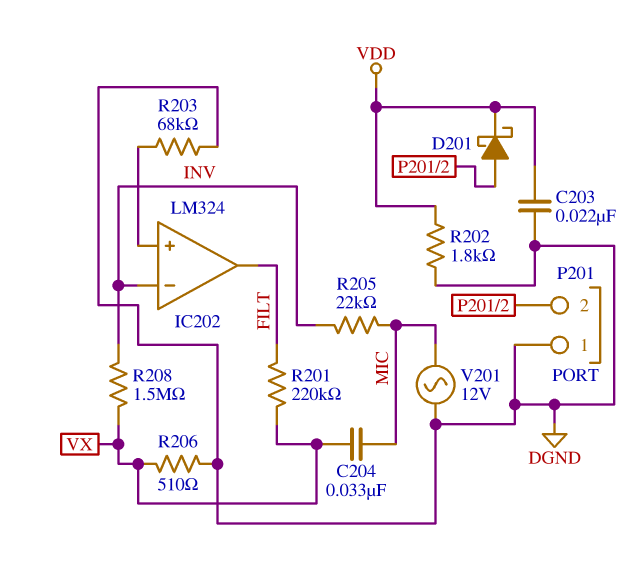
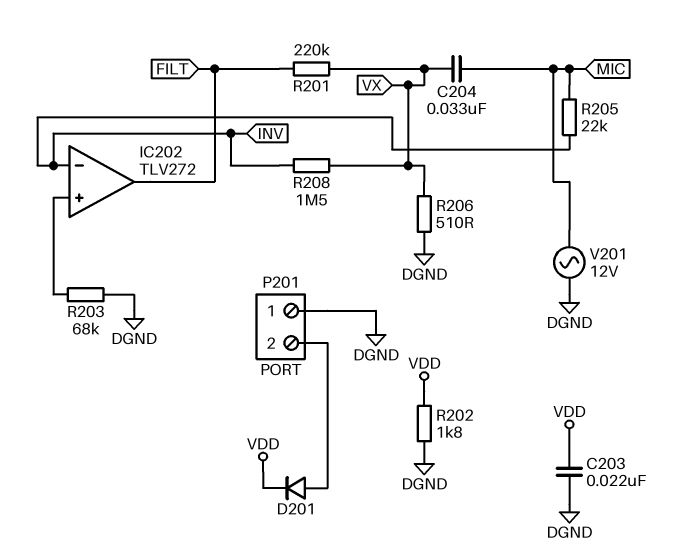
D201: schottky (A P201/2, K VDD) -> diode (A P201/2, K VDD)
IC202: LM324 -> TLV272

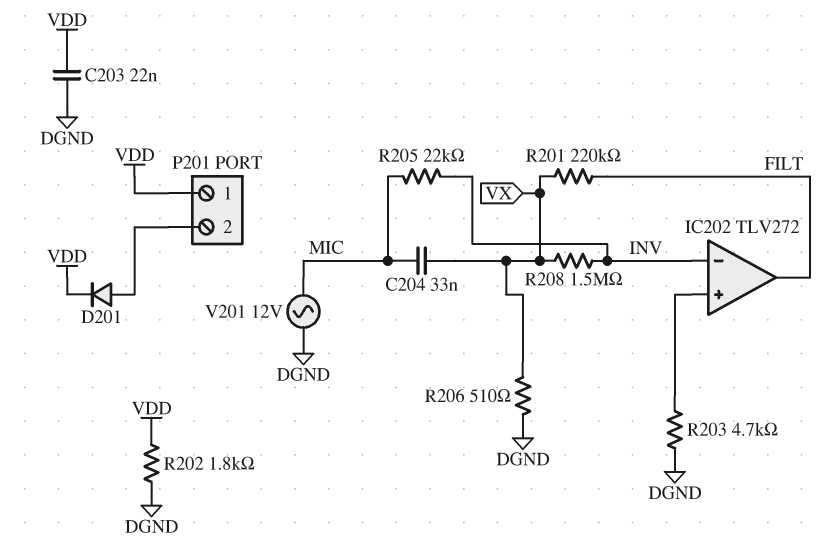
P201 pin 1: DGND -> VDD
R203: 68k (DGND, IC202/in+) -> 4.7k (DGND, IC202/in+)

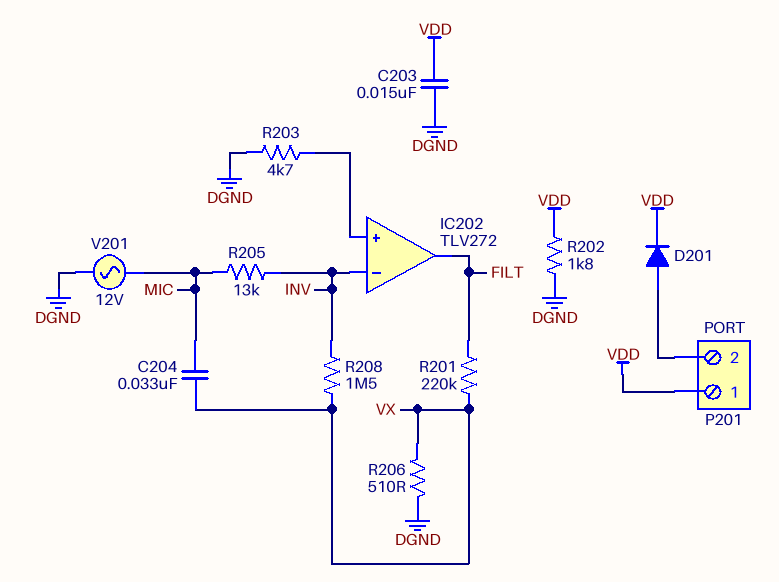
C203: 22nF (DGND, VDD) -> 15nF (DGND, VDD)
R205: 22k (INV, MIC) -> 13k (INV, MIC)

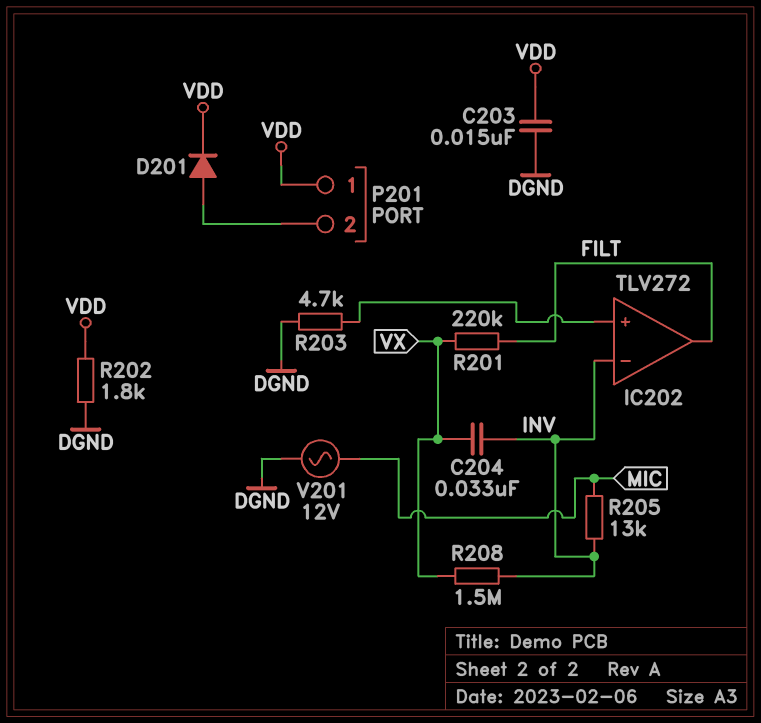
C204: 33nF (MIC, VX) -> 33nF (INV, VX)
R206: 510 (DGND, VX) -> none

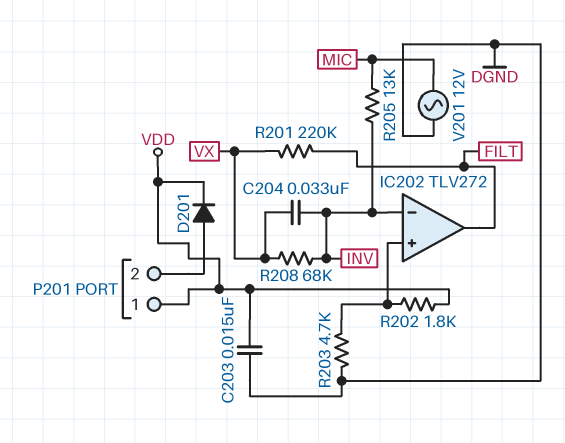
R202: 1.8k (DGND, VDD) -> 1.8k (IC202/in+, VDD)
R208: 1.5M (INV, VX) -> 68k (INV, VX)

